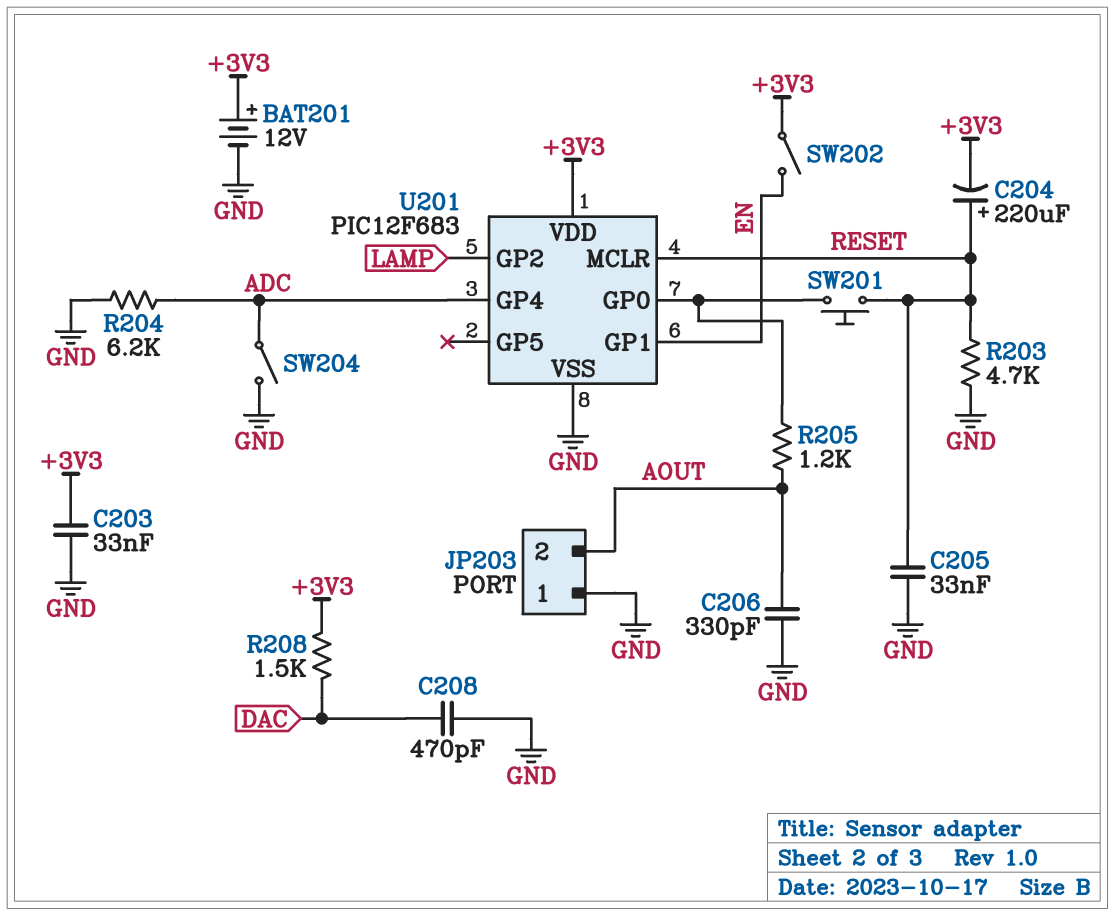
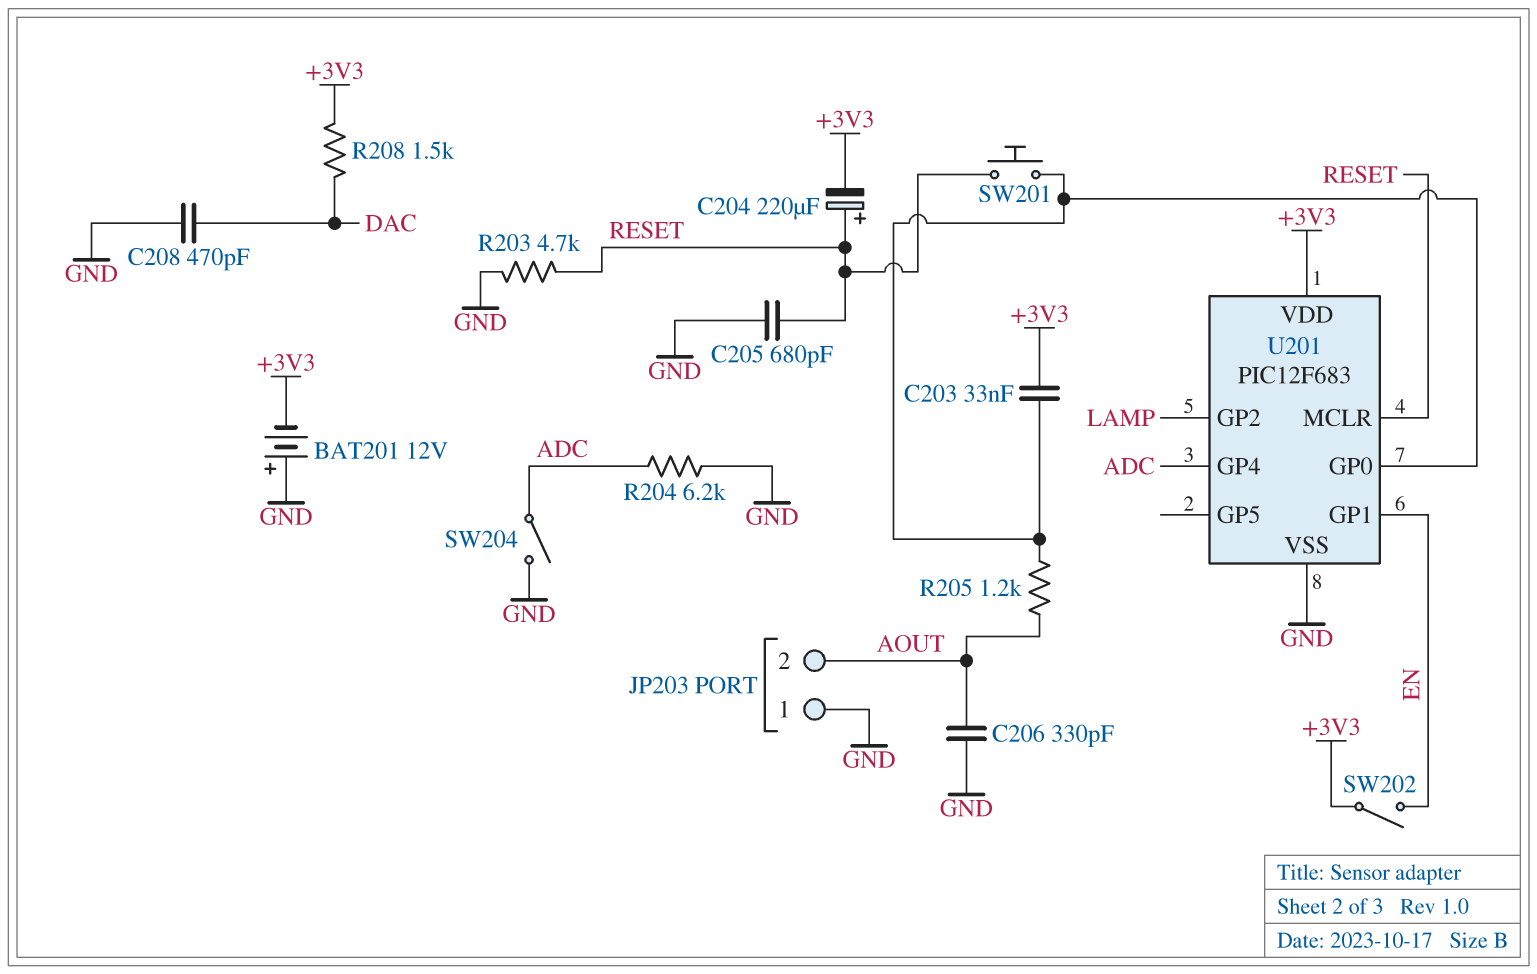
BAT201: 12V (plus +3V3, minus GND) -> 12V (plus GND, minus +3V3)
C203: 33nF (+3V3, GND) -> 33nF (+3V3, U201/GP0)
C205: 33nF (GND, RESET) -> 680pF (GND, RESET)

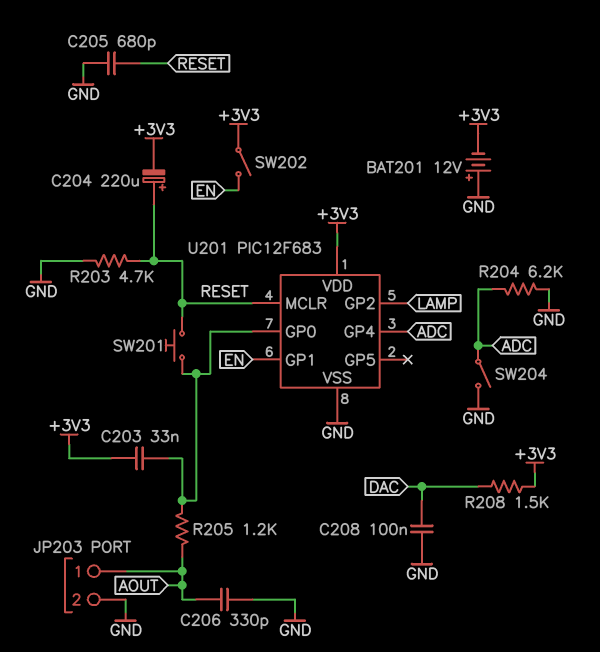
C208: 470pF (DAC, GND) -> 100nF (DAC, GND)
JP203 pin 1: GND -> AOUT
JP203 pin 2: AOUT -> GND

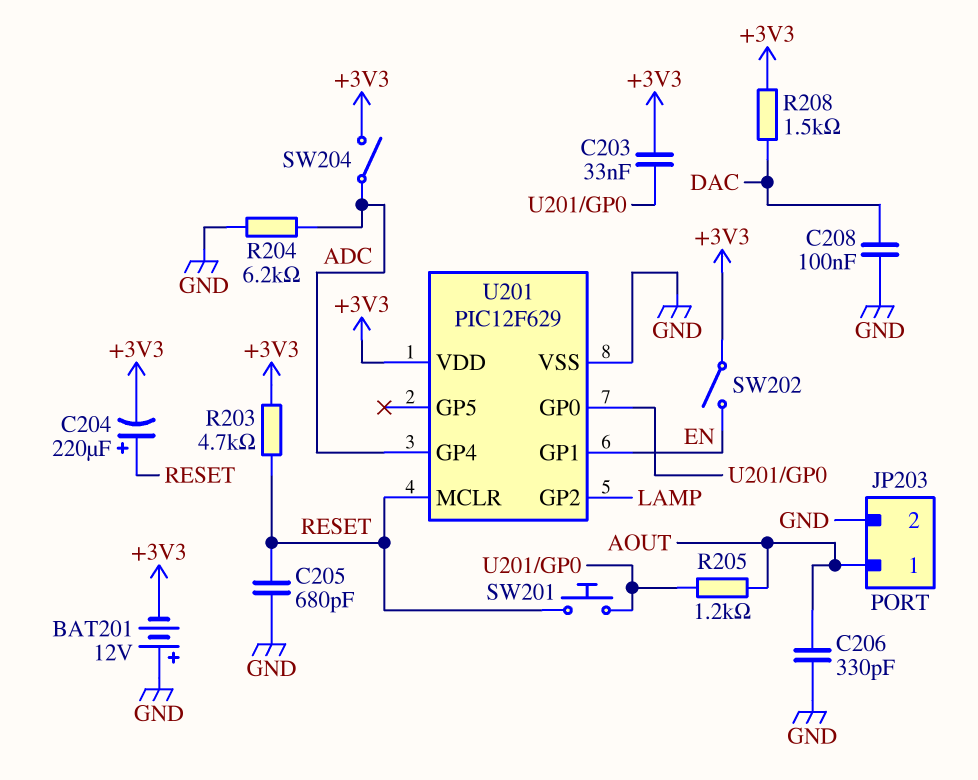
R203: 4.7k (GND, RESET) -> 4.7k (+3V3, RESET)
SW204: switch (ADC, GND) -> switch (+3V3, ADC)
U201: PIC12F683 -> PIC12F629

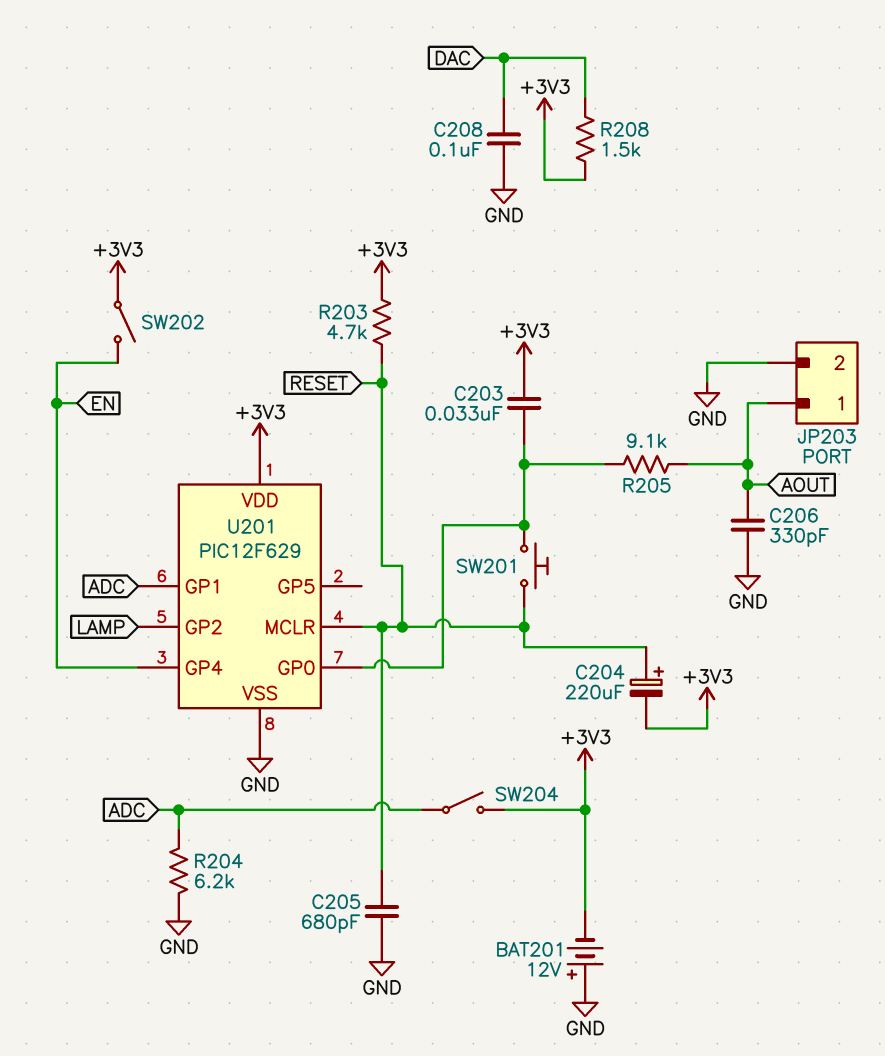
R205: 1.2k (AOUT, U201/GP0) -> 9.1k (AOUT, U201/GP0)
U201 pin GP1: EN -> ADC
U201 pin GP4: ADC -> EN

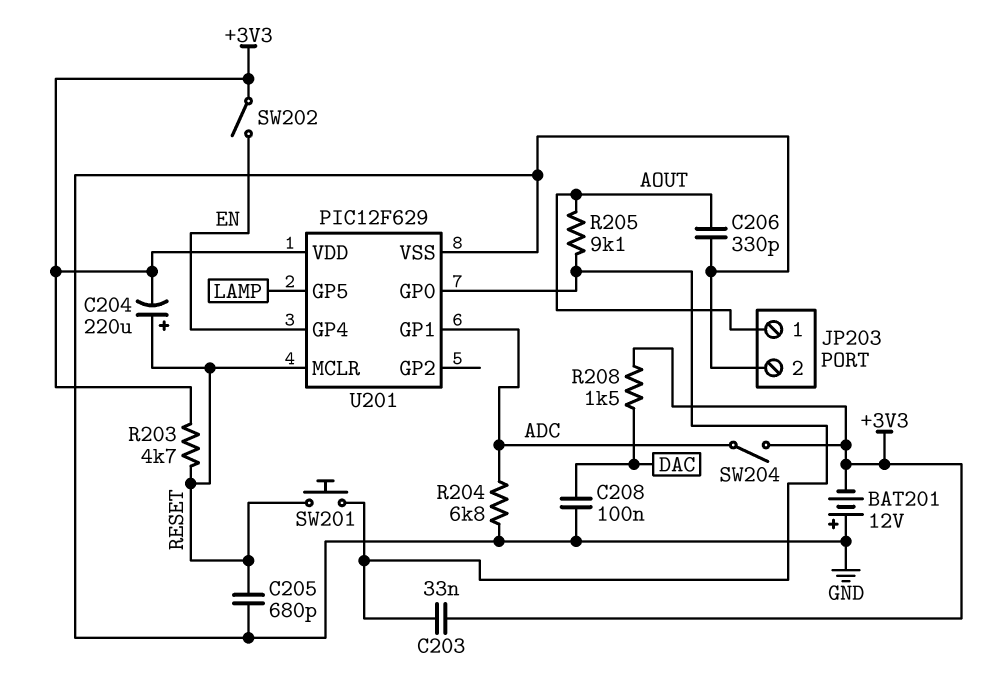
R204: 6.2k (ADC, GND) -> 6.8k (ADC, GND)
U201 pin GP2: LAMP -> none
U201 pin GP5: none -> LAMP

